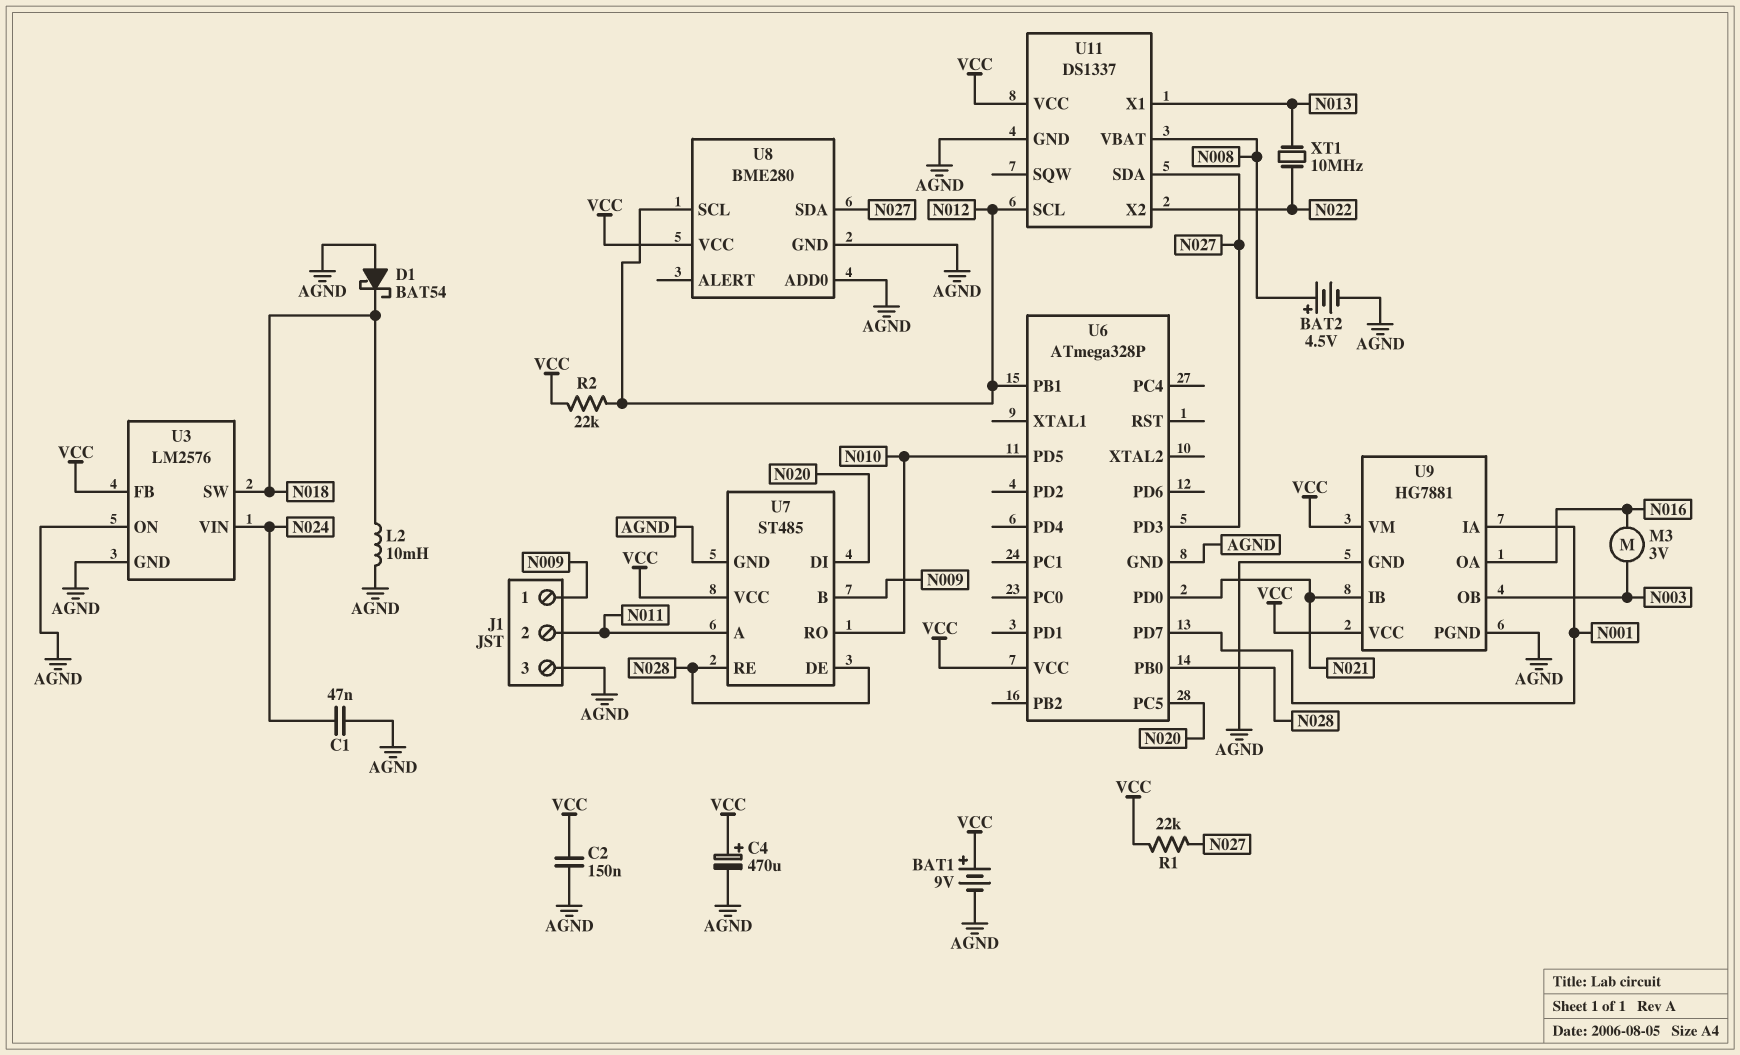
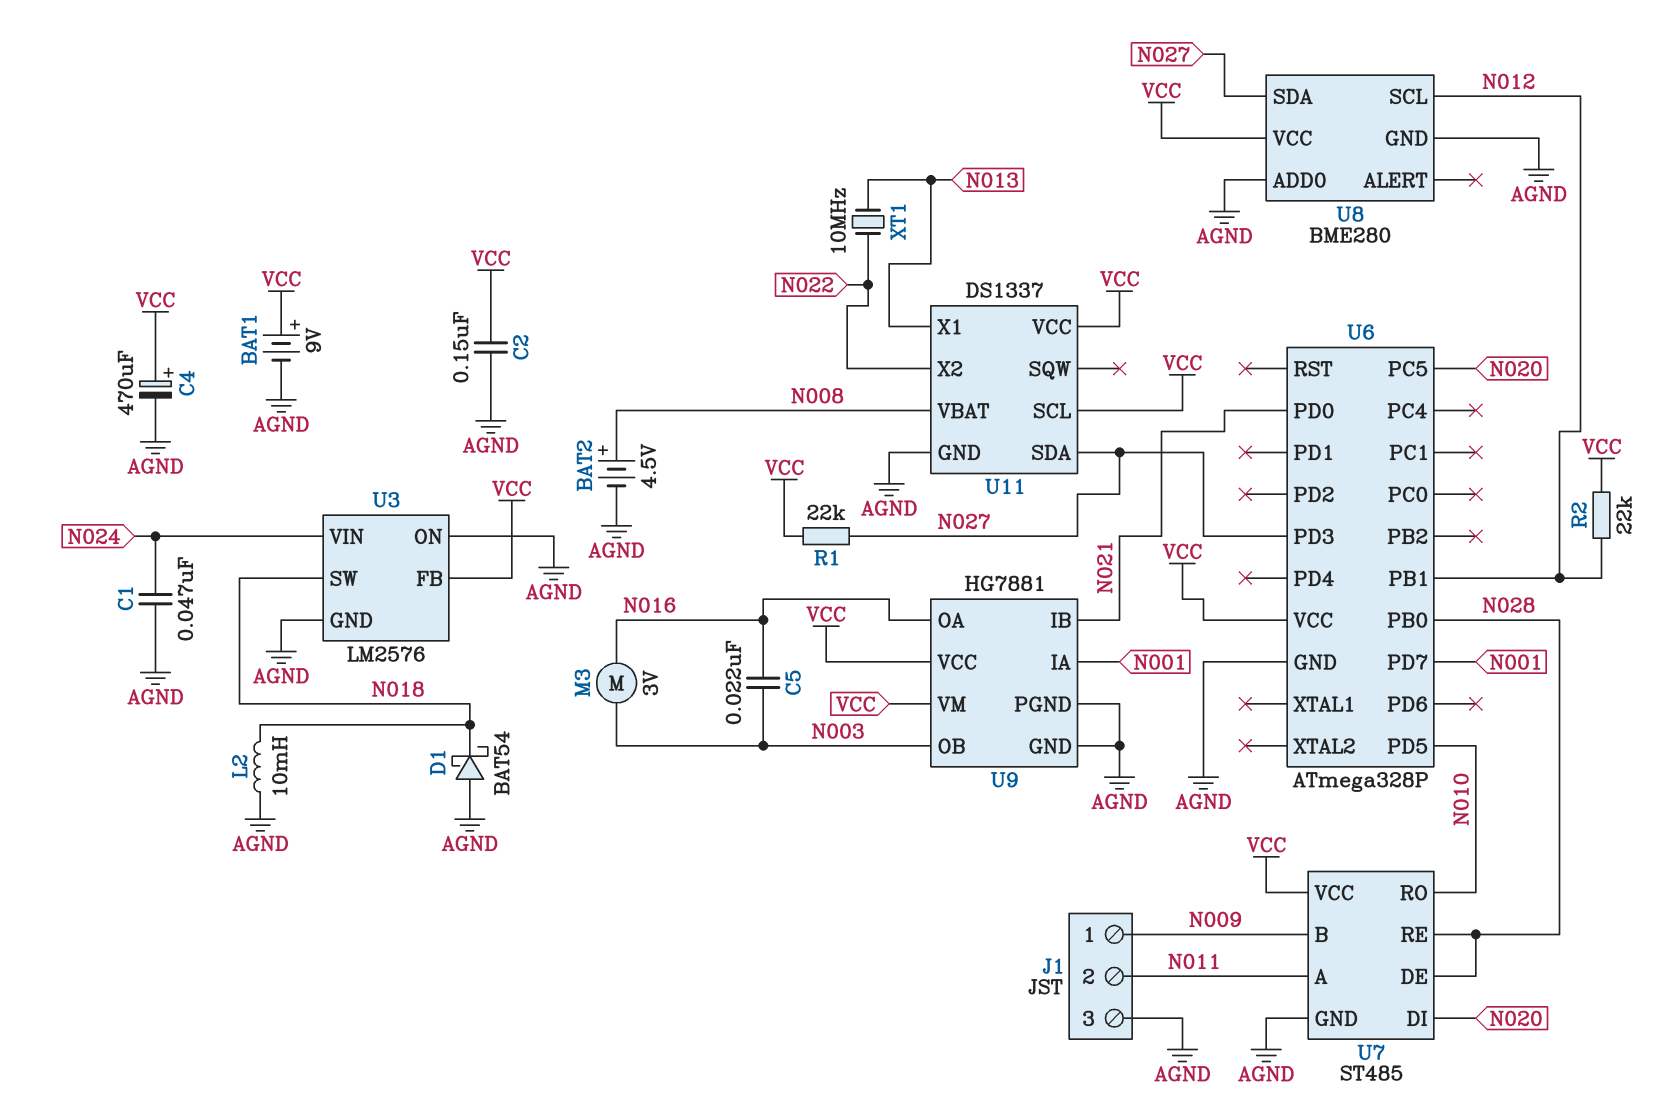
C5: none -> 22nF (N003, N016)
U11 pin SCL: N012 -> VCC

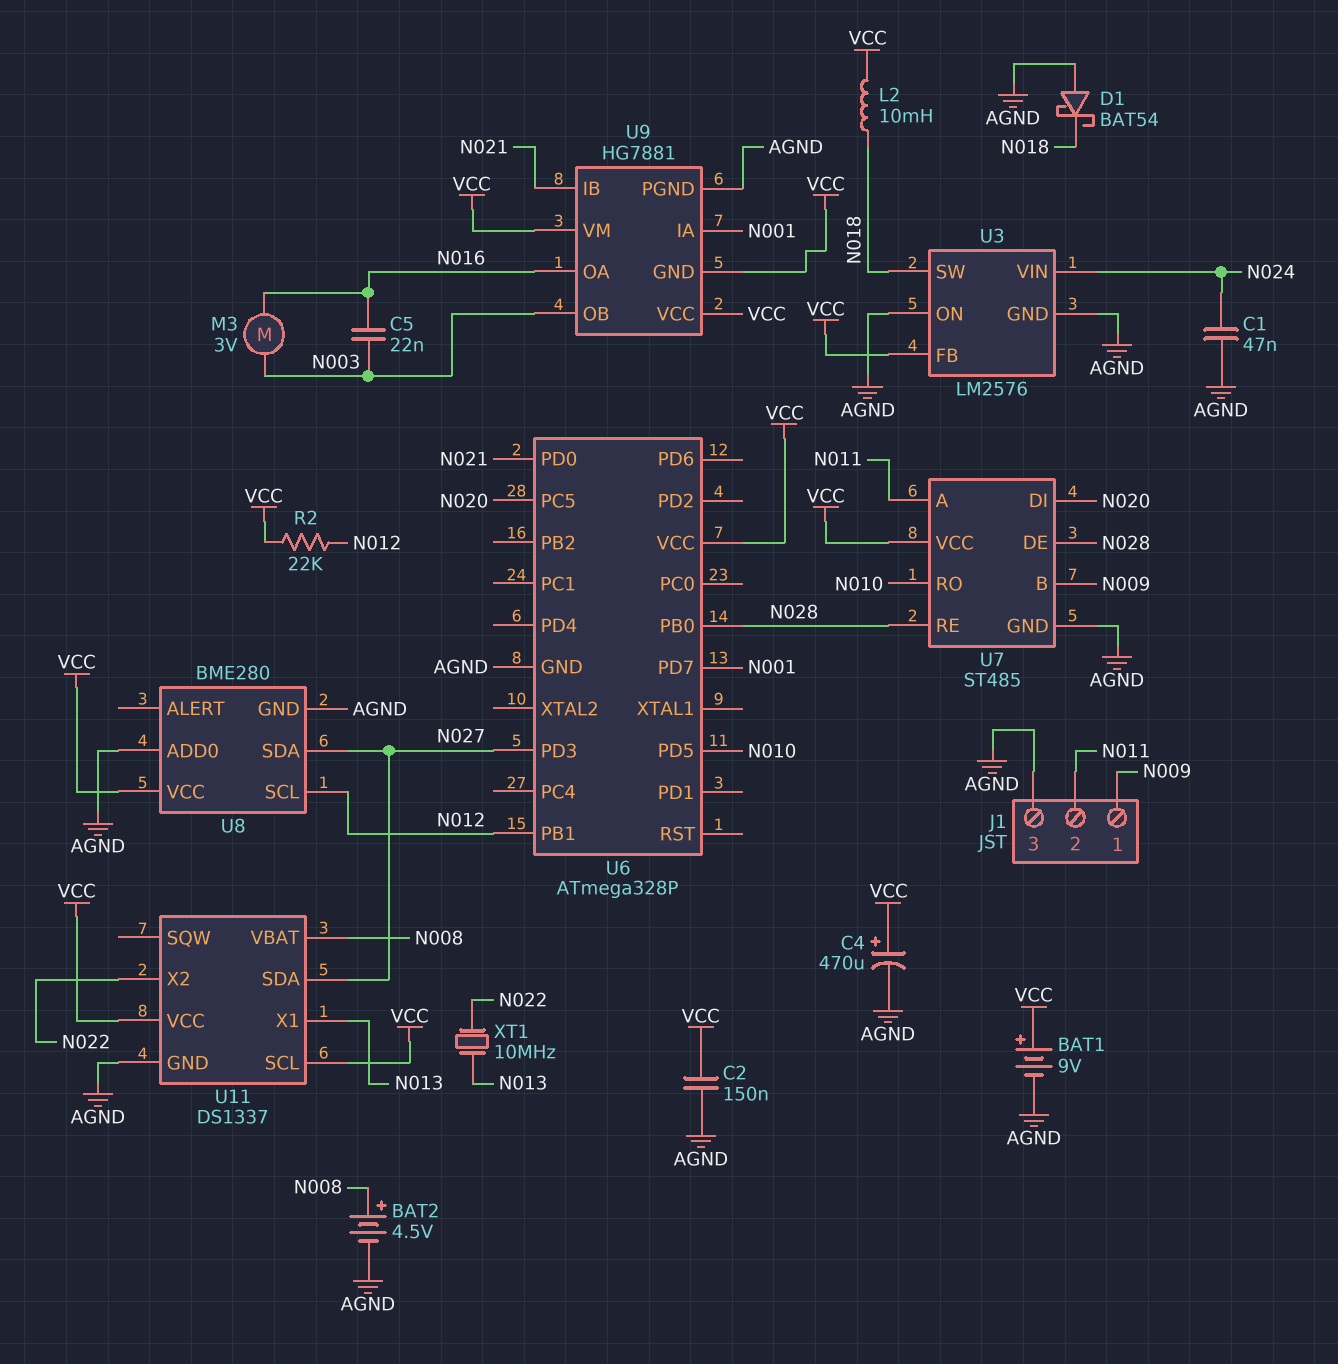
L2: 10mH (AGND, N018) -> 10mH (N018, VCC)
R1: 22k (N027, VCC) -> none
U9 pin GND: AGND -> VCC

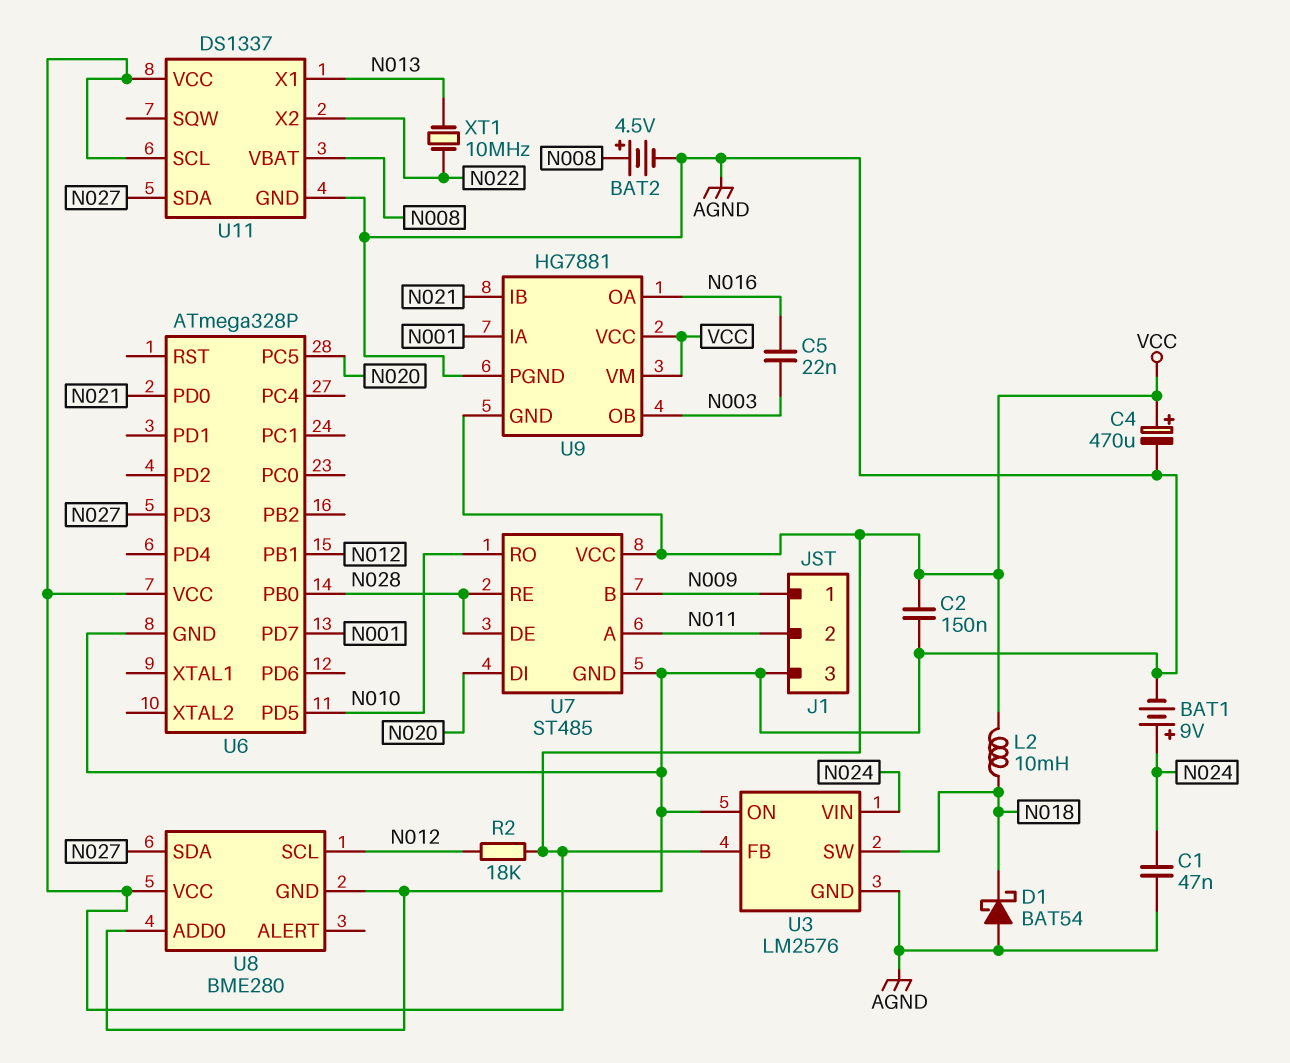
BAT1: 9V (plus VCC, minus AGND) -> 9V (plus N024, minus AGND)
M3: motor 3V (N003, N016) -> none
R2: 22k (N012, VCC) -> 18k (N012, VCC)

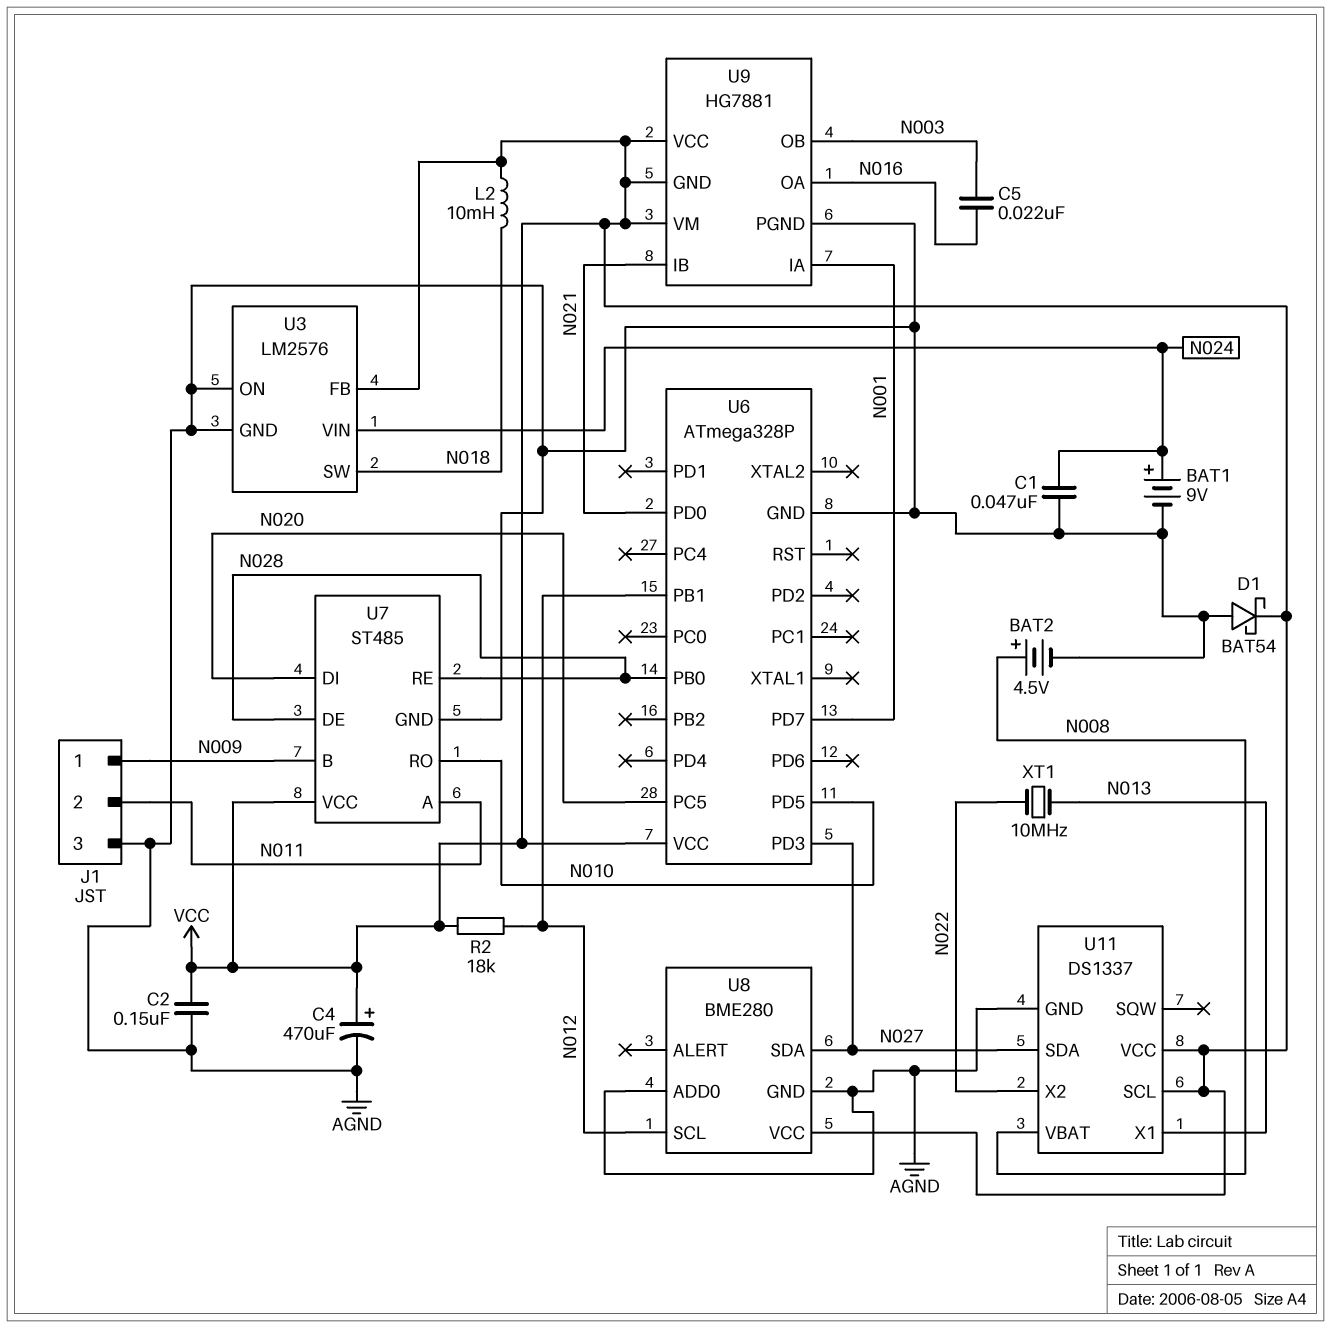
D1: schottky BAT54 (A AGND, K N018) -> schottky BAT54 (A AGND, K VCC)

